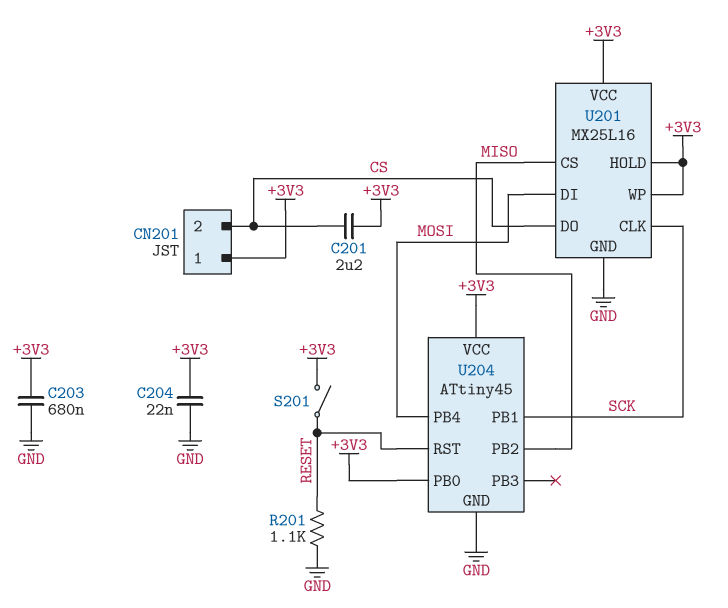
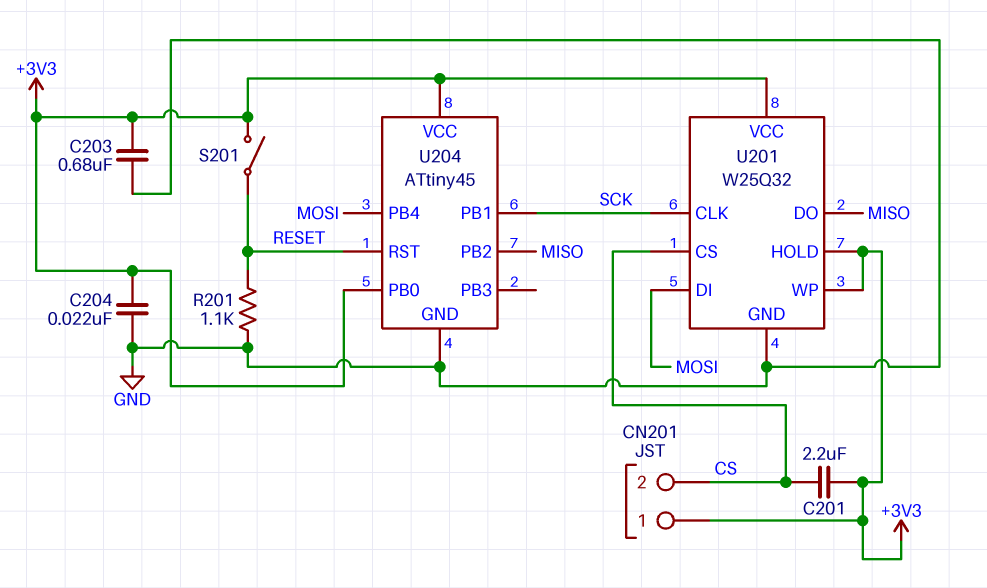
U201: MX25L16 -> W25Q32
U201 pin CS: MISO -> CS
U201 pin DO: CS -> MISO

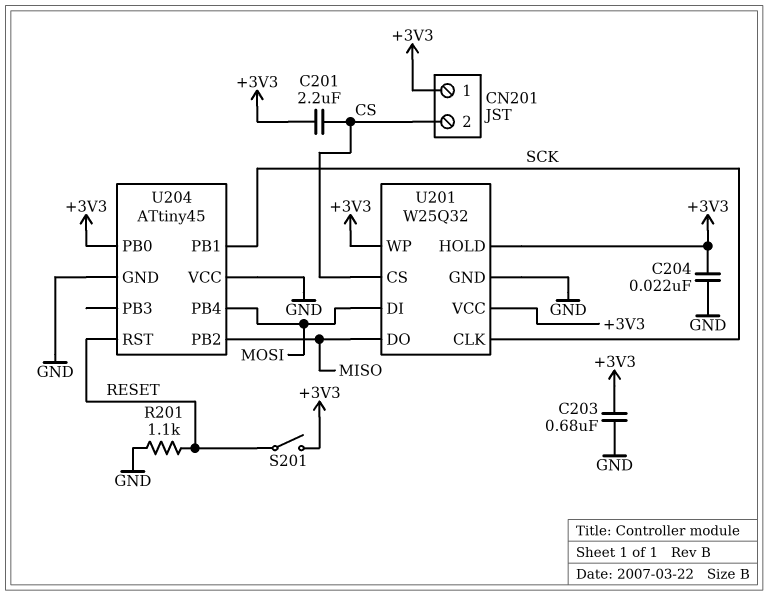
U204 pin VCC: +3V3 -> GND

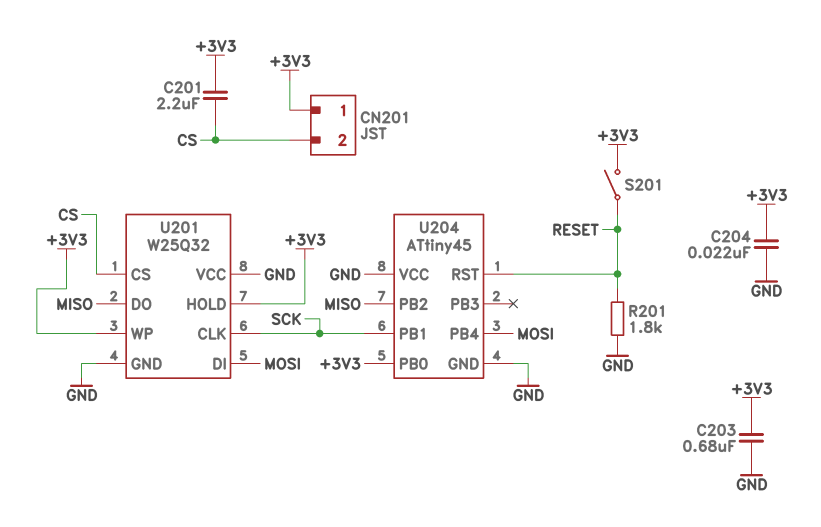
R201: 1.1k (GND, RESET) -> 1.8k (GND, RESET)
U201 pin VCC: +3V3 -> GND

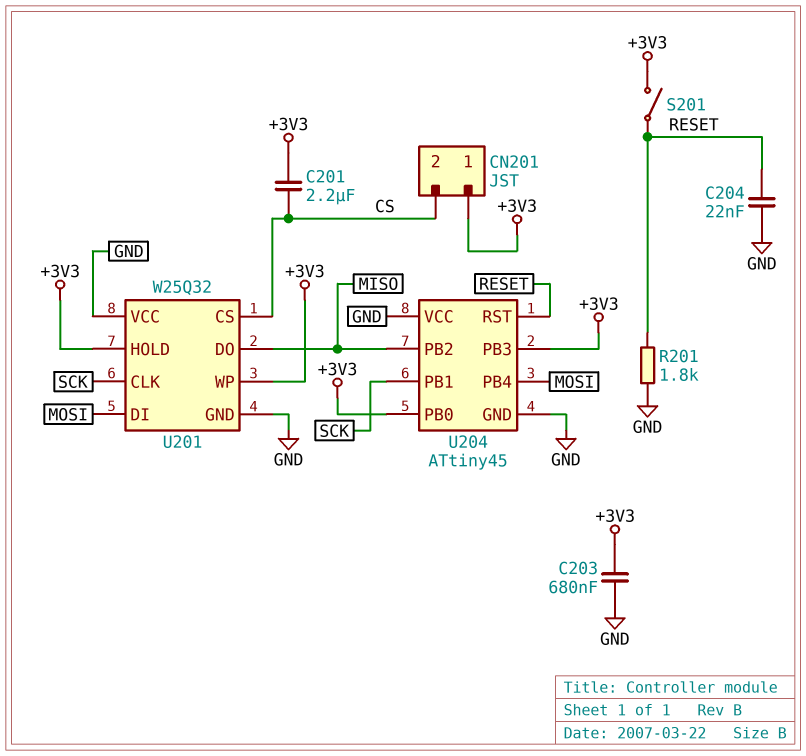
C204: 22nF (+3V3, GND) -> 22nF (GND, RESET)
U204 pin PB3: none -> +3V3

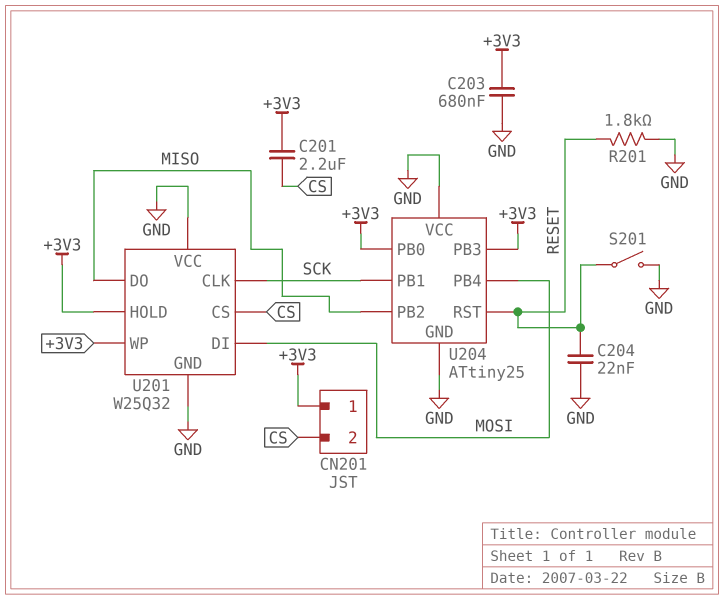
S201: switch (+3V3, RESET) -> switch (GND, RESET)
U204: ATtiny45 -> ATtiny25

